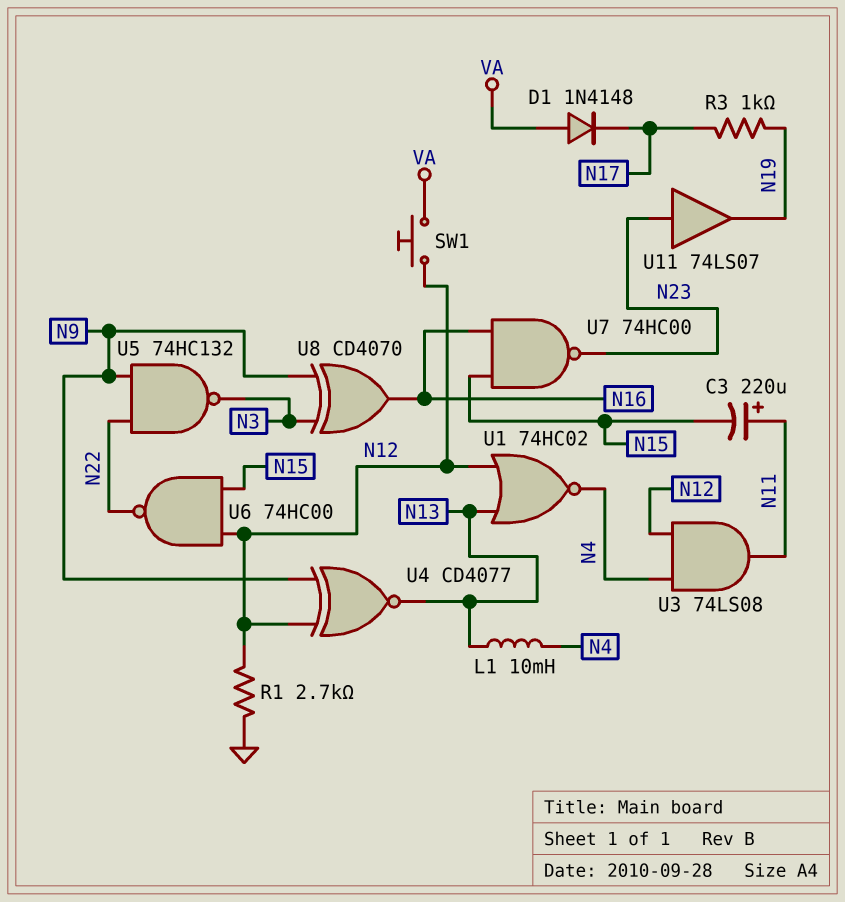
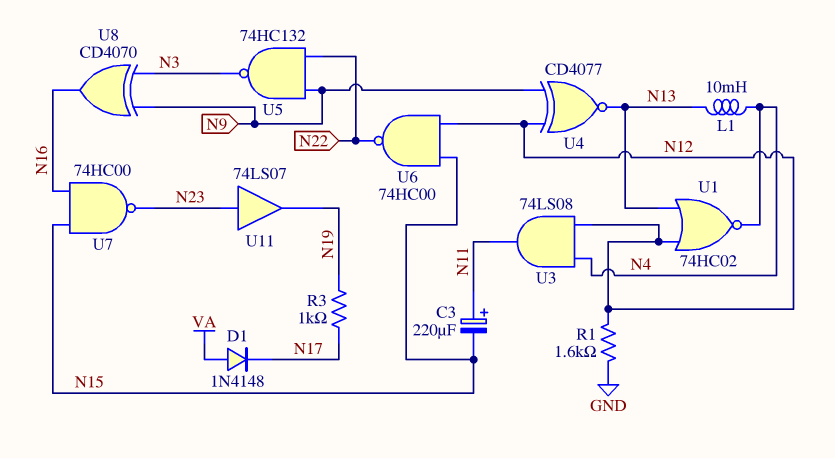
R1: 2.7k (GND, N12) -> 1.6k (GND, N12)
SW1: button (N12, VA) -> none

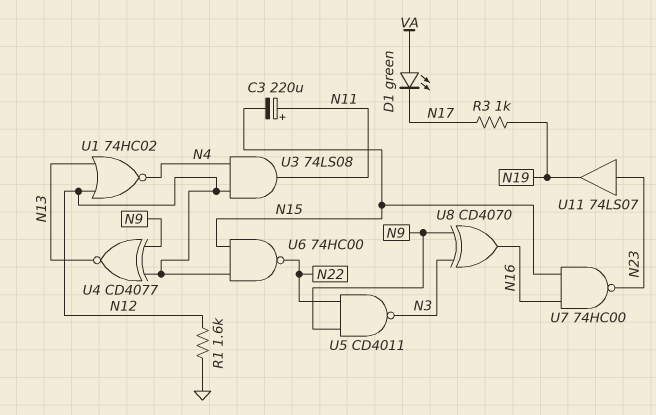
D1: diode 1N4148 (A VA, K N17) -> LED green (A VA, K N17)
L1: 10mH (N4, N13) -> none
U5: NAND 74HC132 (in N9, in N22, out N3) -> NAND CD4011 (in N9, in N22, out N3)

